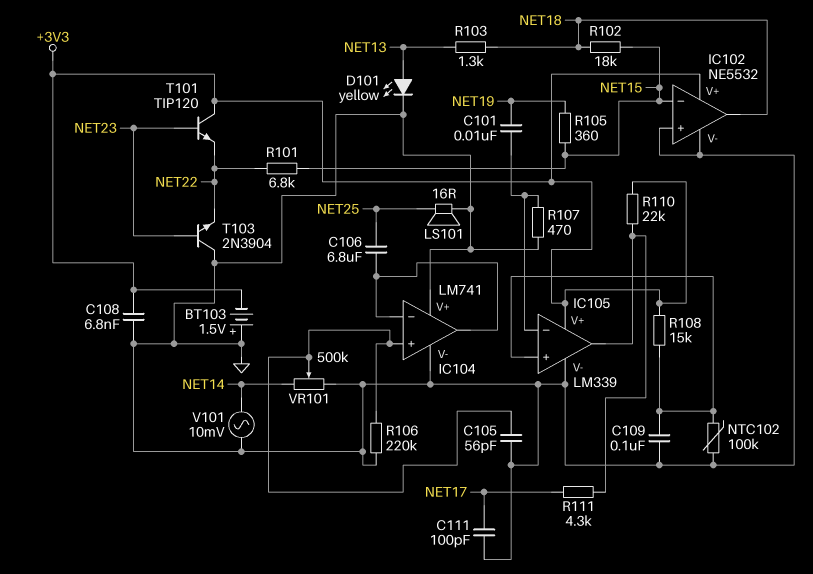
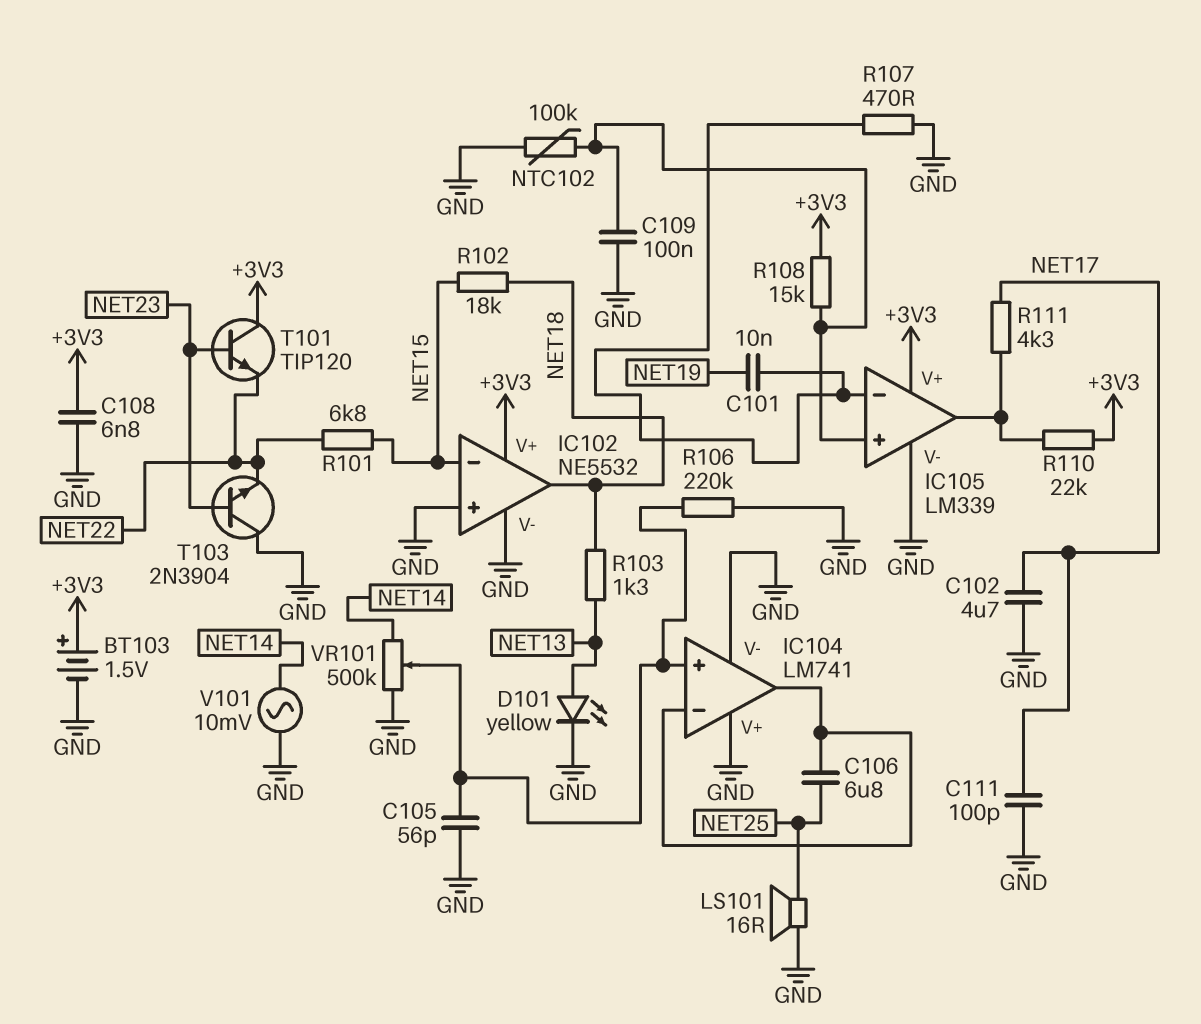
BT103: 1.5V (plus GND, minus +3V3) -> 1.5V (plus +3V3, minus GND)
C102: none -> 4.7uF (GND, NET17)
R105: 360 (NET15, NET19) -> none

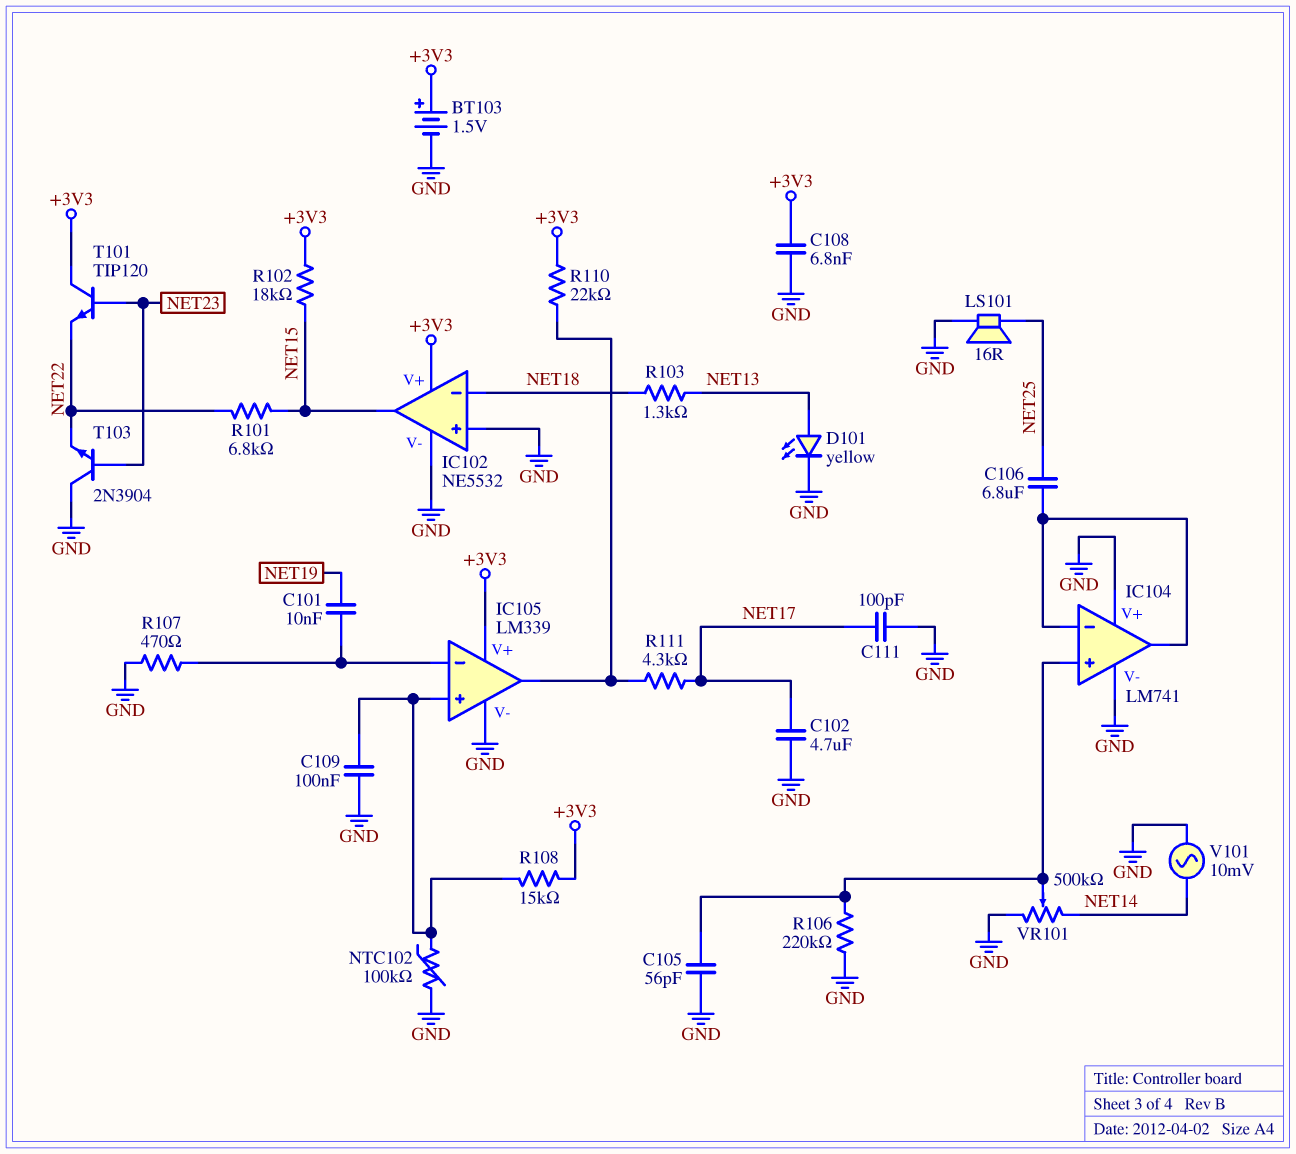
IC102 pin in-: NET15 -> NET18
IC102 pin out: NET18 -> NET15
R102: 18k (NET15, NET18) -> 18k (+3V3, NET15)

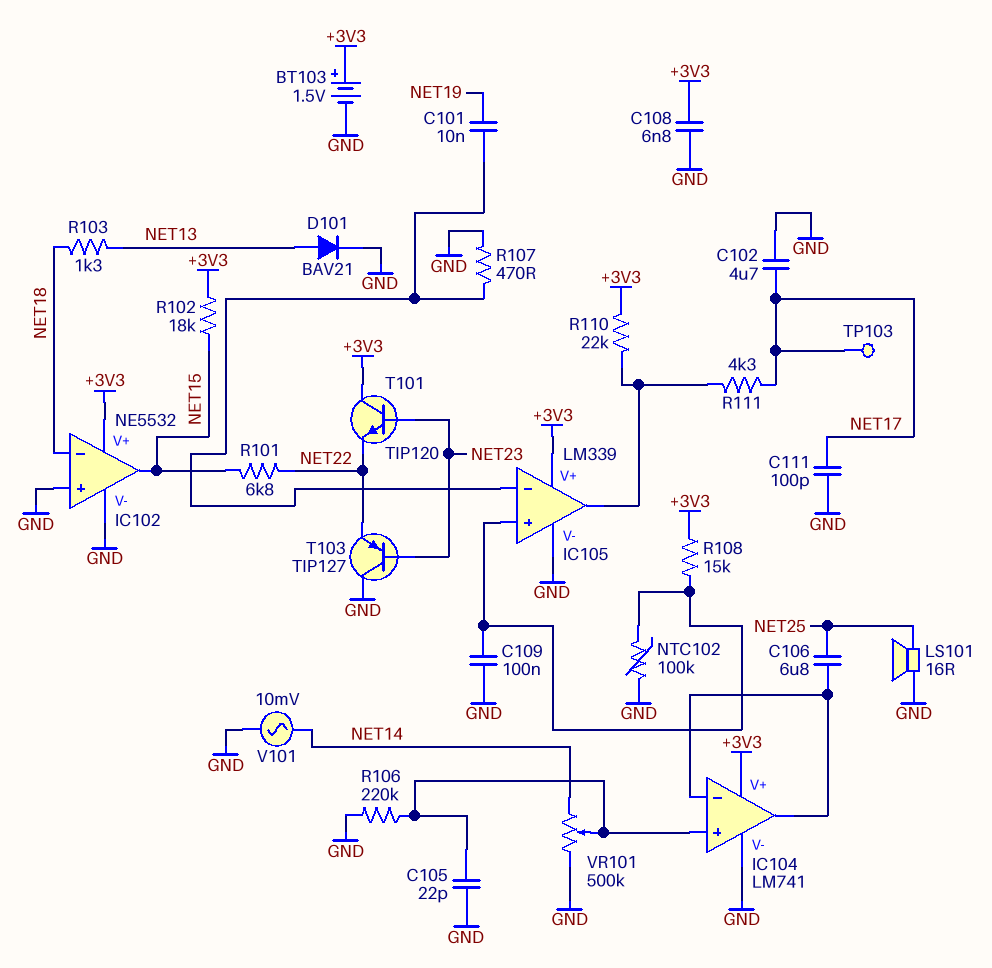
C105: 56pF (GND, IC104/in+) -> 22pF (GND, IC104/in+)
D101: LED yellow (A NET13, K GND) -> diode BAV21 (A NET13, K GND)
IC104 pin V+: GND -> +3V3
T103: NPN 2N3904 (B NET23, C GND, E NET22) -> PNP TIP127 (B NET23, C GND, E NET22)
TP103: none -> test point (NET17)

